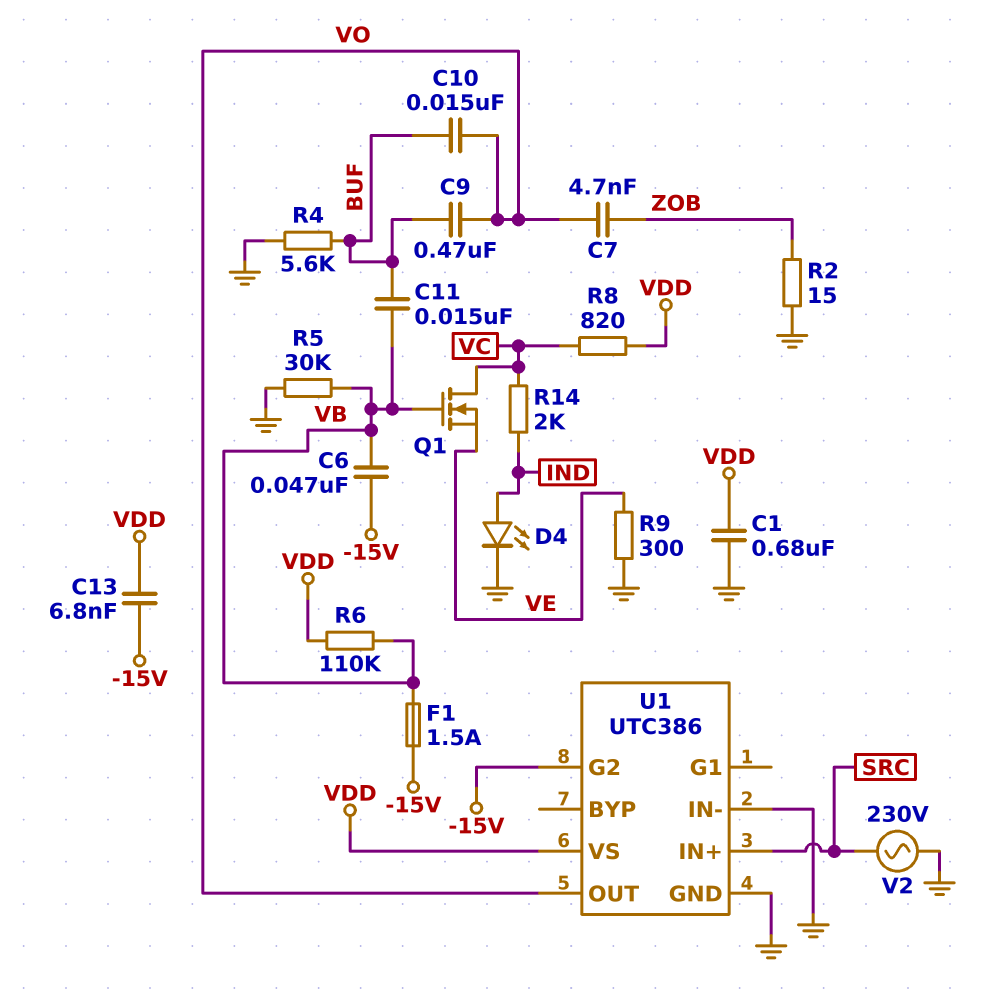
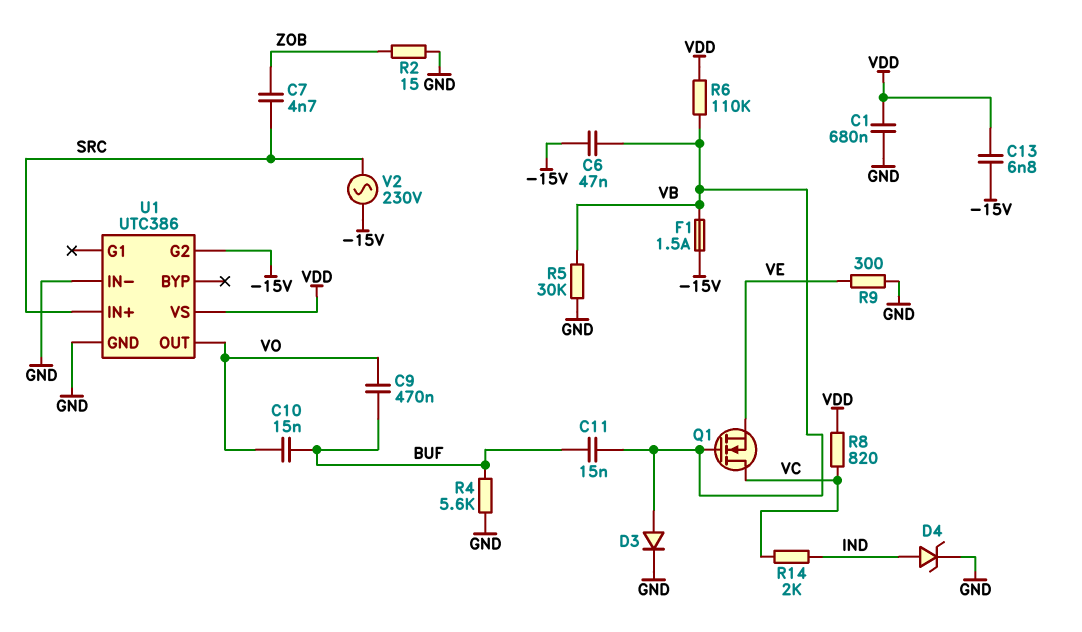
C7: 4.7nF (VO, ZOB) -> 4.7nF (SRC, ZOB)
D3: none -> diode (A VB, K GND)
D4: LED (A IND, K GND) -> zener (A IND, K GND)
V2: AC 230V (GND, SRC) -> AC 230V (-15V, SRC)

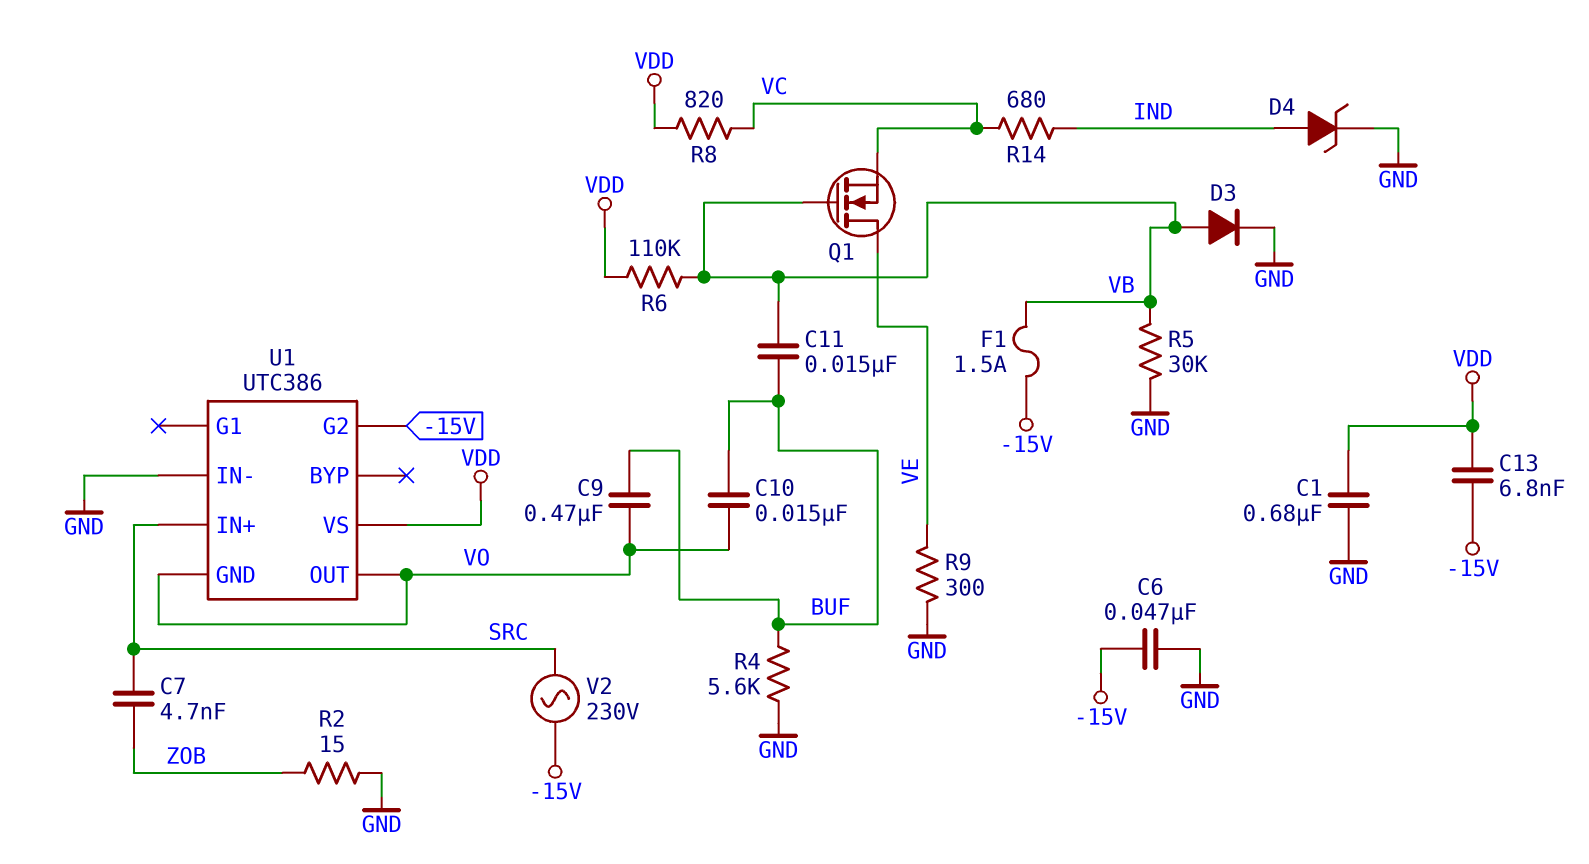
C6: 47nF (-15V, VB) -> 47nF (-15V, GND)
Q1: NMOS (G VB, D VC, S VE) -> NMOS (G VB, D VE, S VC)
R14: 2k (IND, VC) -> 680 (IND, VC)
U1 pin GND: GND -> VO

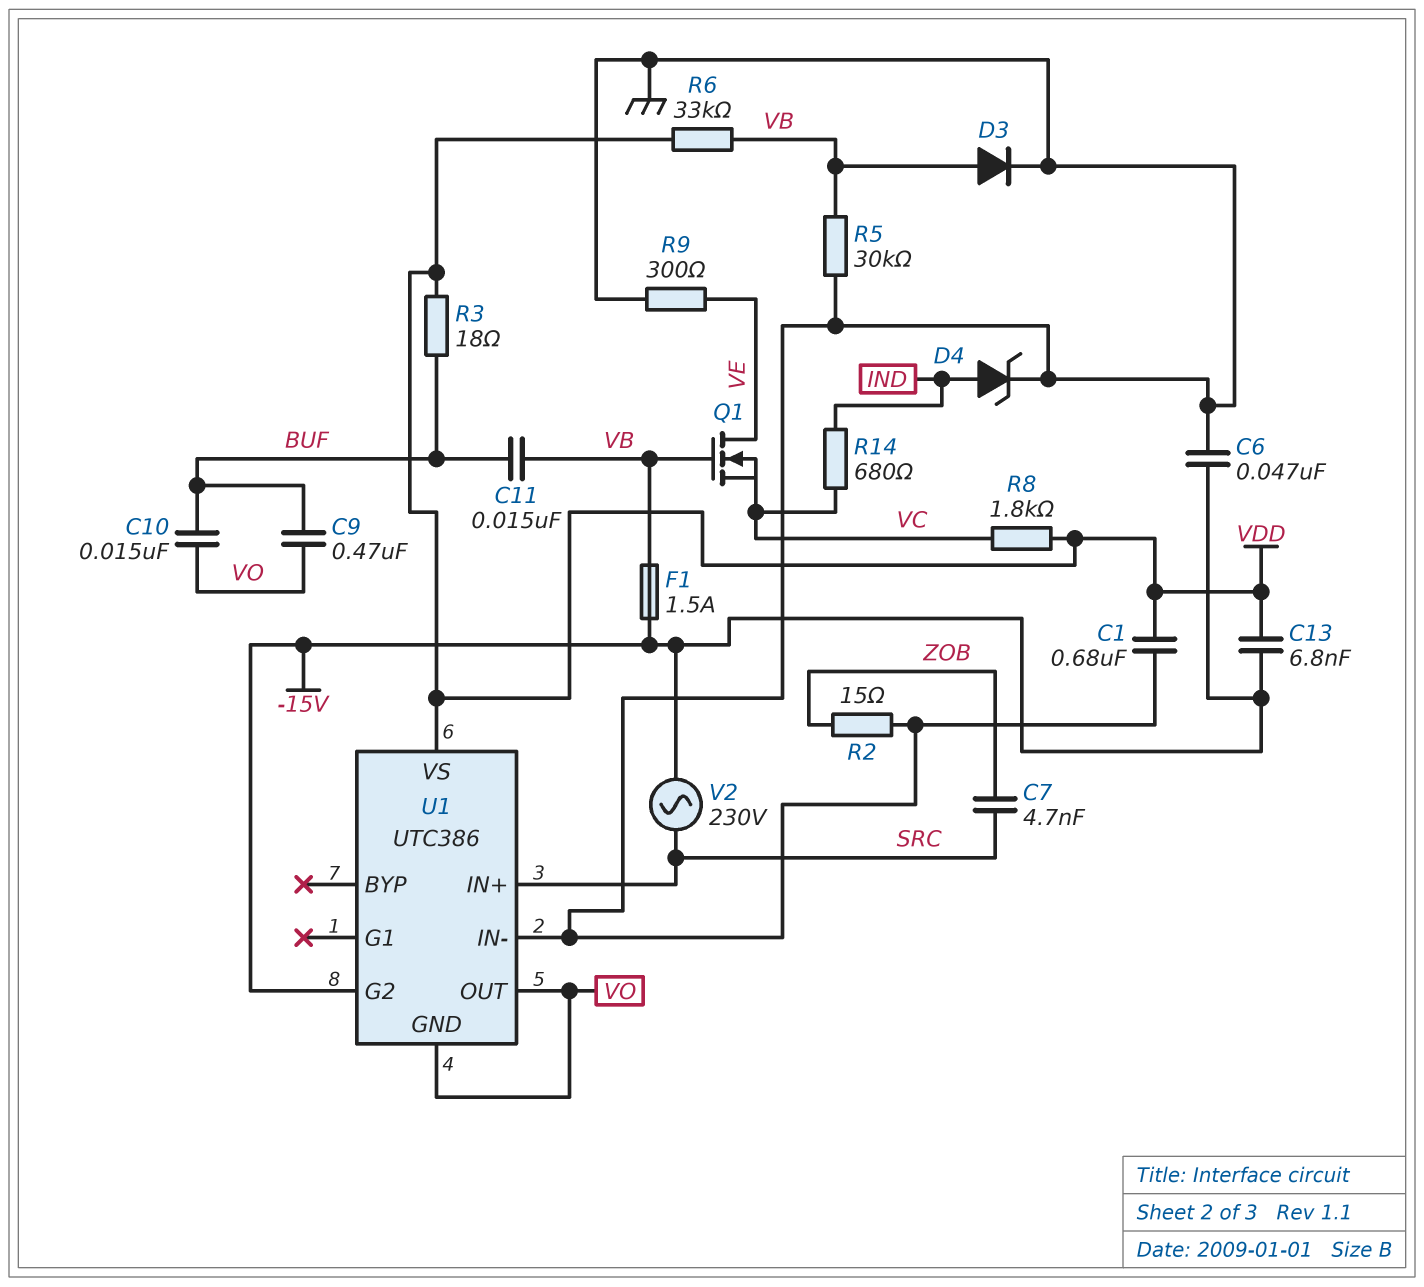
R3: none -> 18 (BUF, VDD)
R4: 5.6k (BUF, GND) -> none
R6: 110k (VB, VDD) -> 33k (VB, VDD)
R8: 820 (VC, VDD) -> 1.8k (VC, VDD)

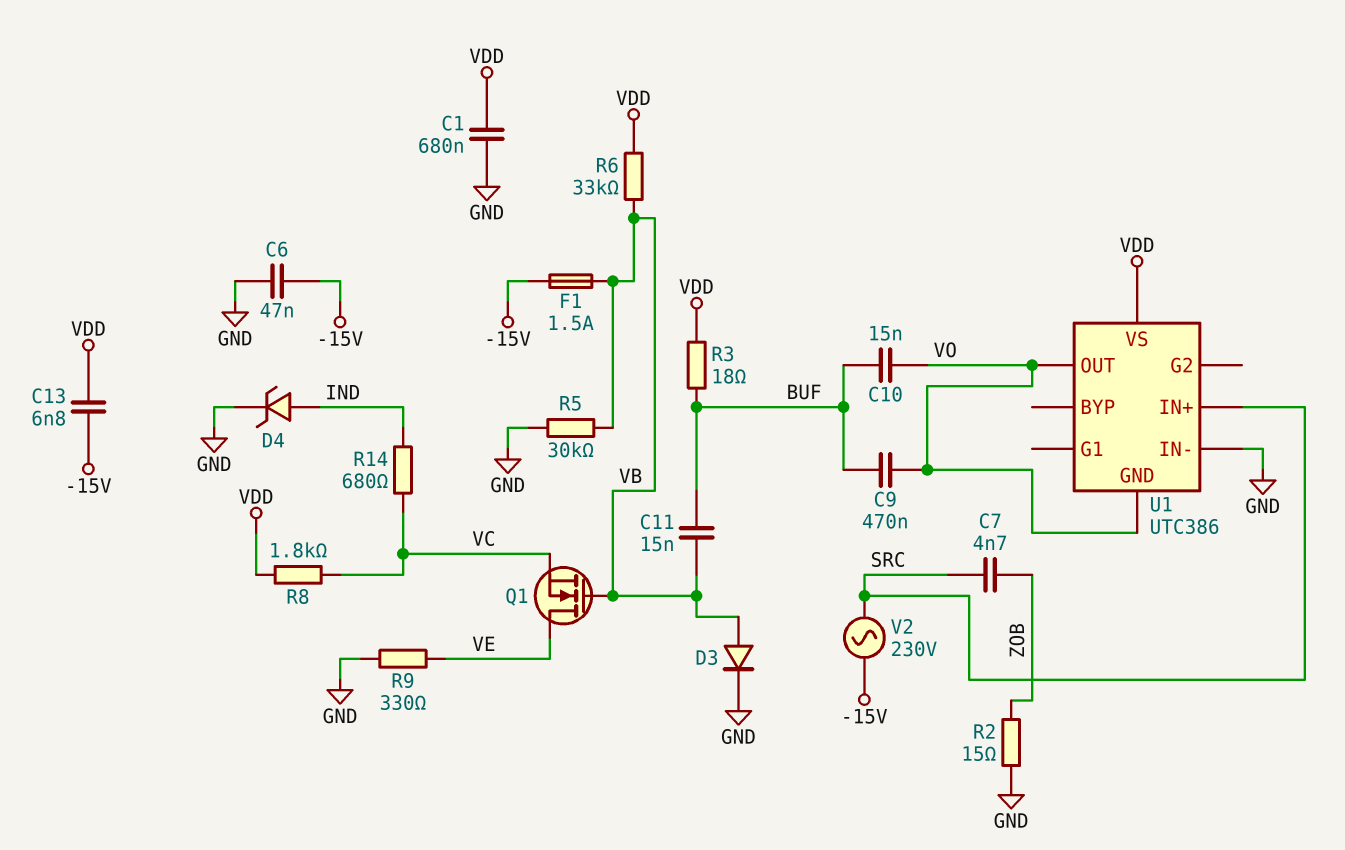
R9: 300 (GND, VE) -> 330 (GND, VE)
U1 pin G2: -15V -> none

